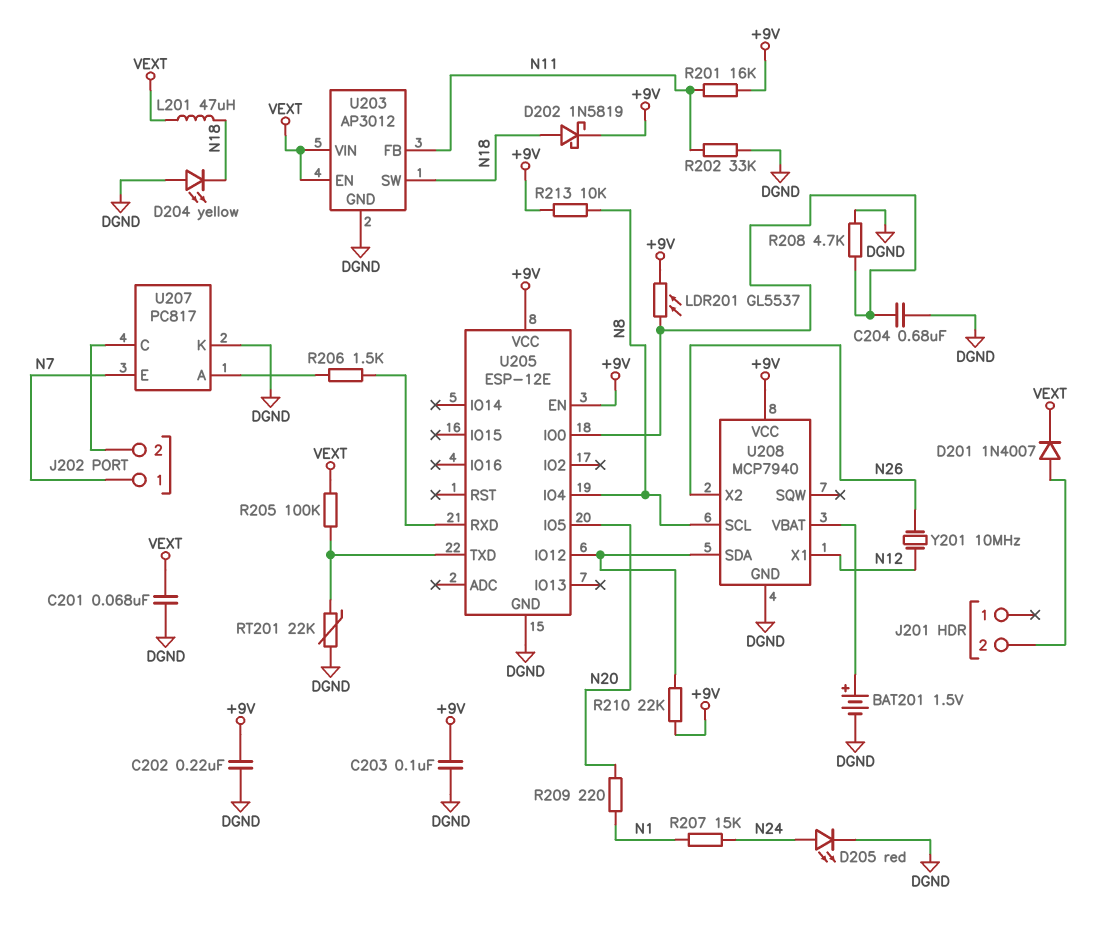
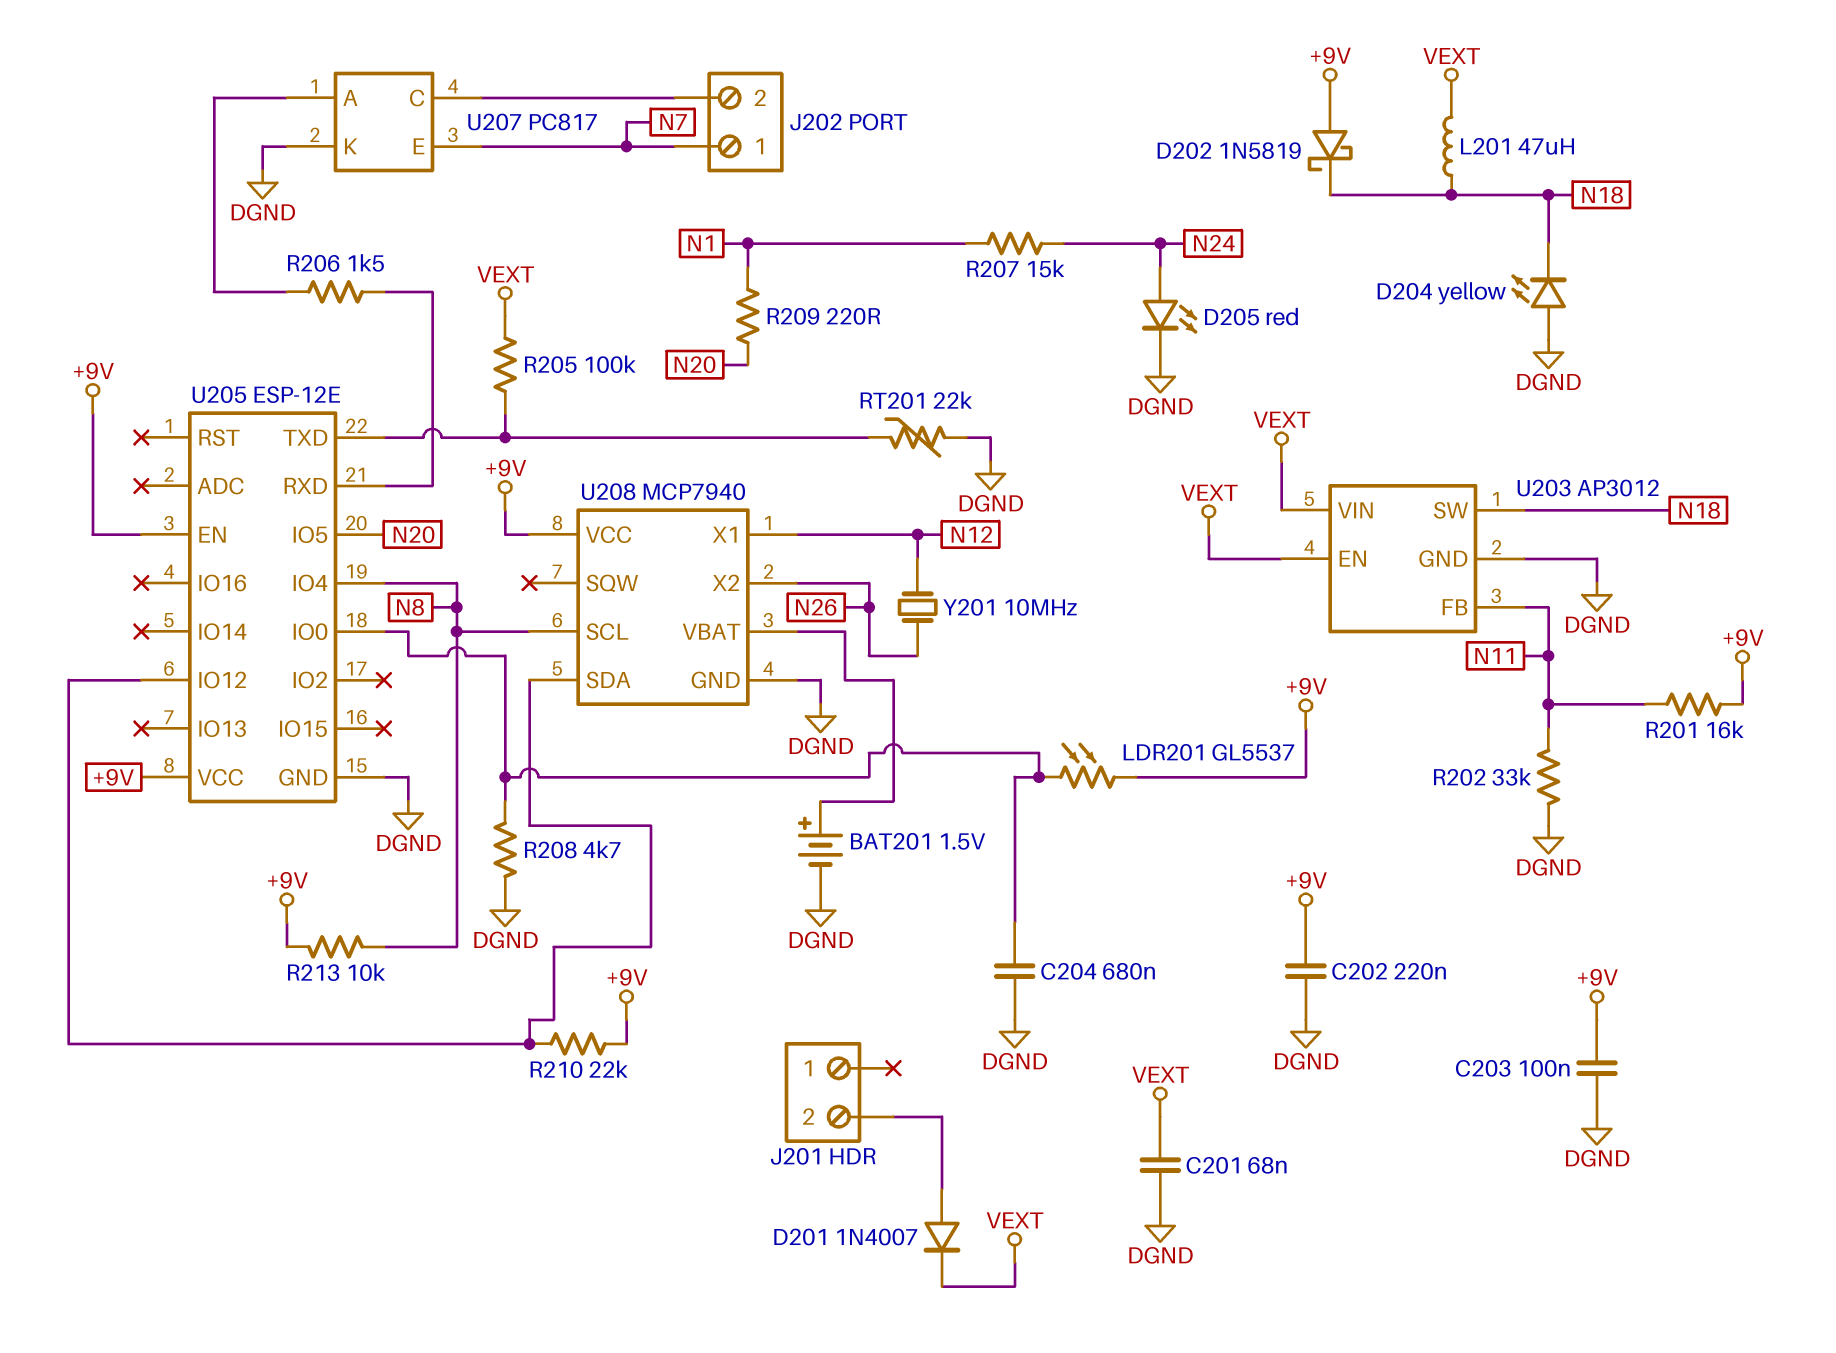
D202: schottky 1N5819 (A N18, K +9V) -> schottky 1N5819 (A +9V, K N18)

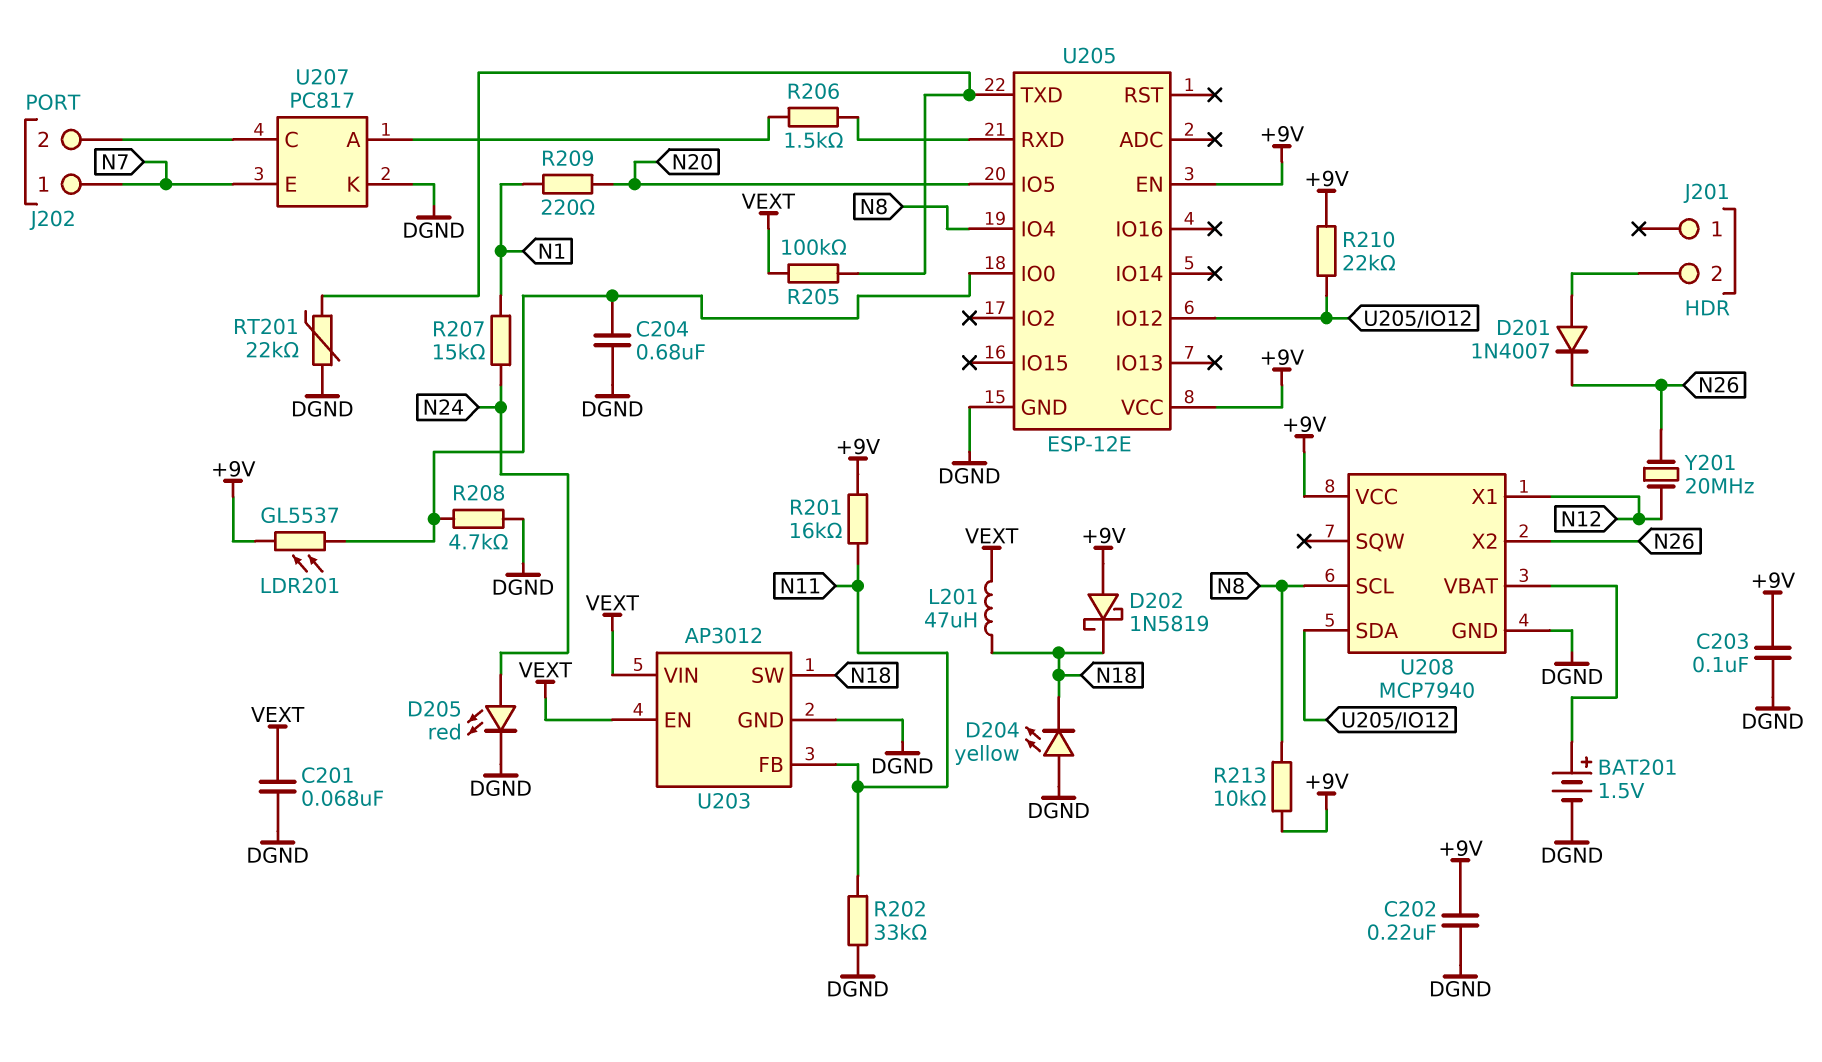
D201: diode 1N4007 (A J201/2, K VEXT) -> diode 1N4007 (A J201/2, K N26)
Y201: 10MHz (N12, N26) -> 20MHz (N12, N26)

